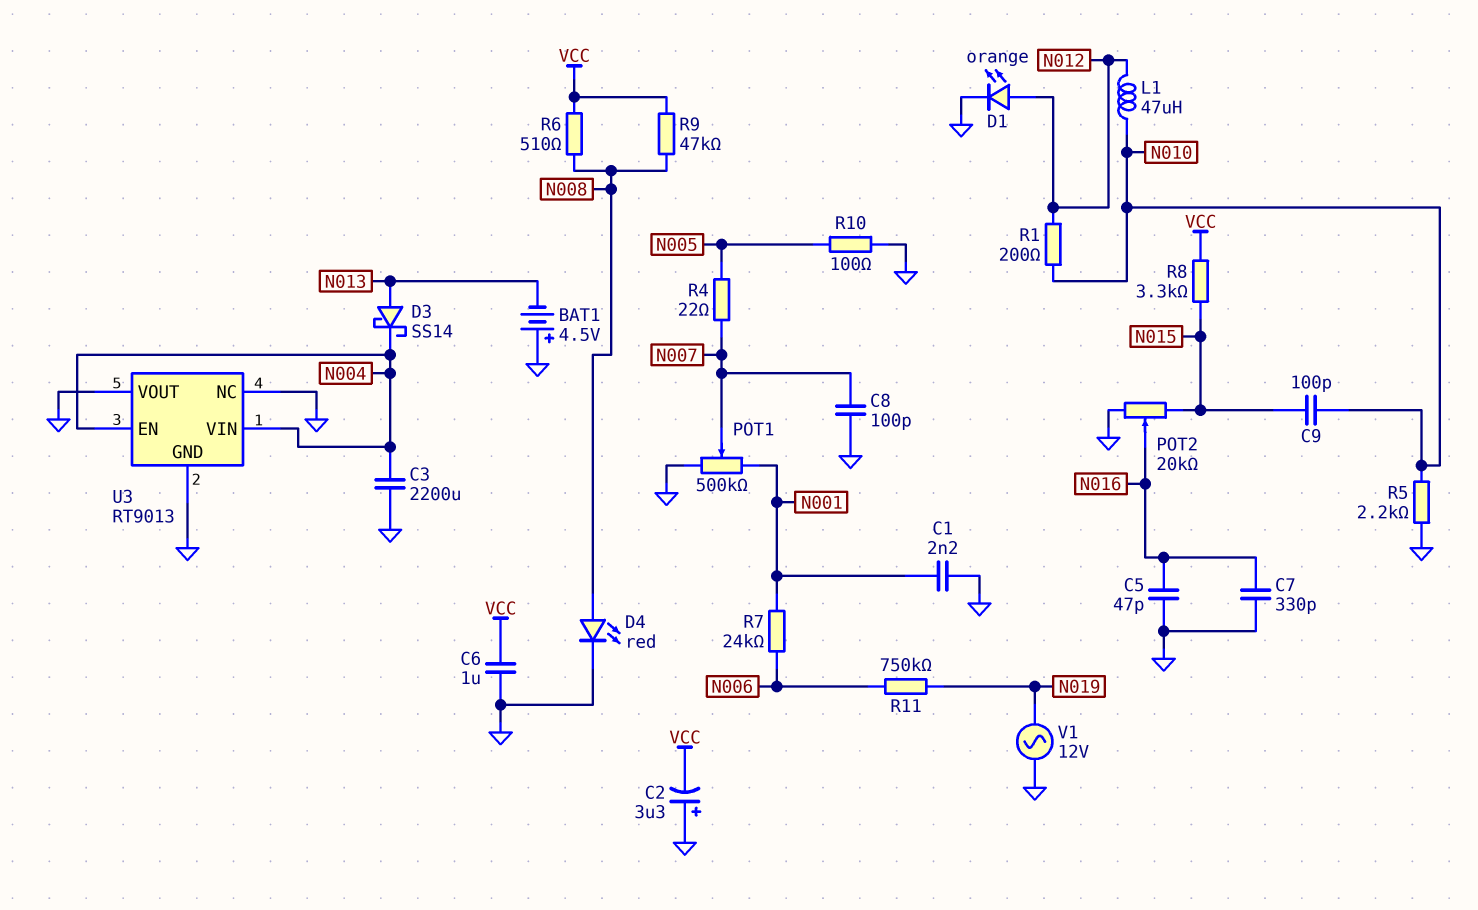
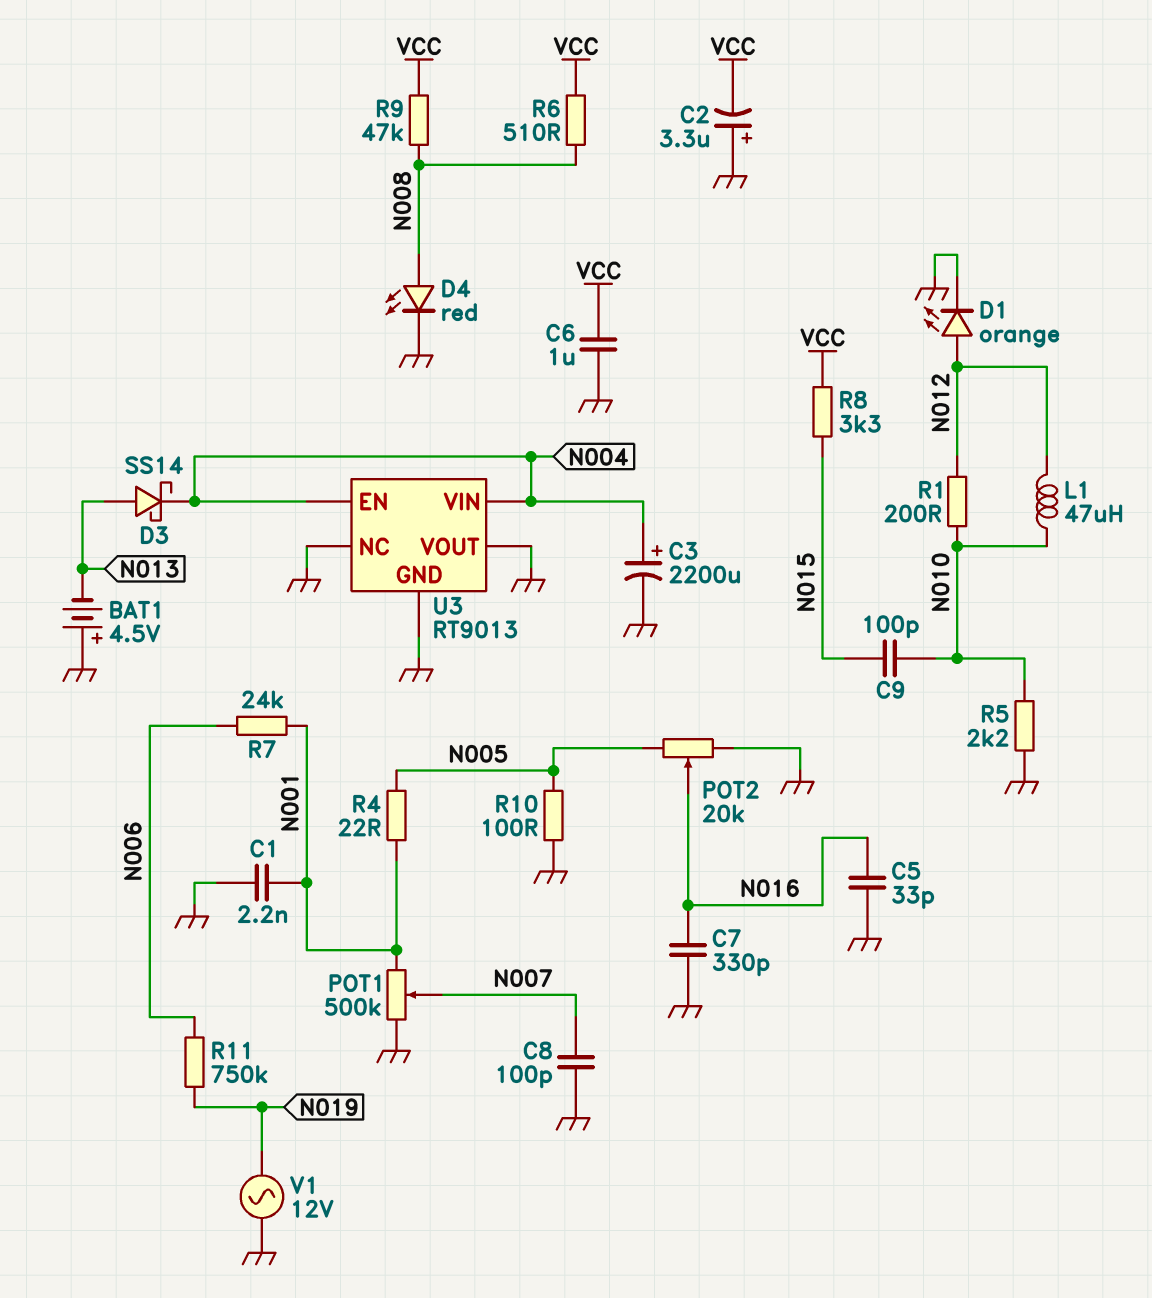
C3: 2200uF (GND, N004) -> 2200uF (plus N004, minus GND)
C5: 47pF (GND, N016) -> 33pF (GND, N016)
POT2: 20k (GND, N015, wiper N016) -> 20k (GND, N005, wiper N016)
R4: 22 (N005, N007) -> 22 (N001, N005)

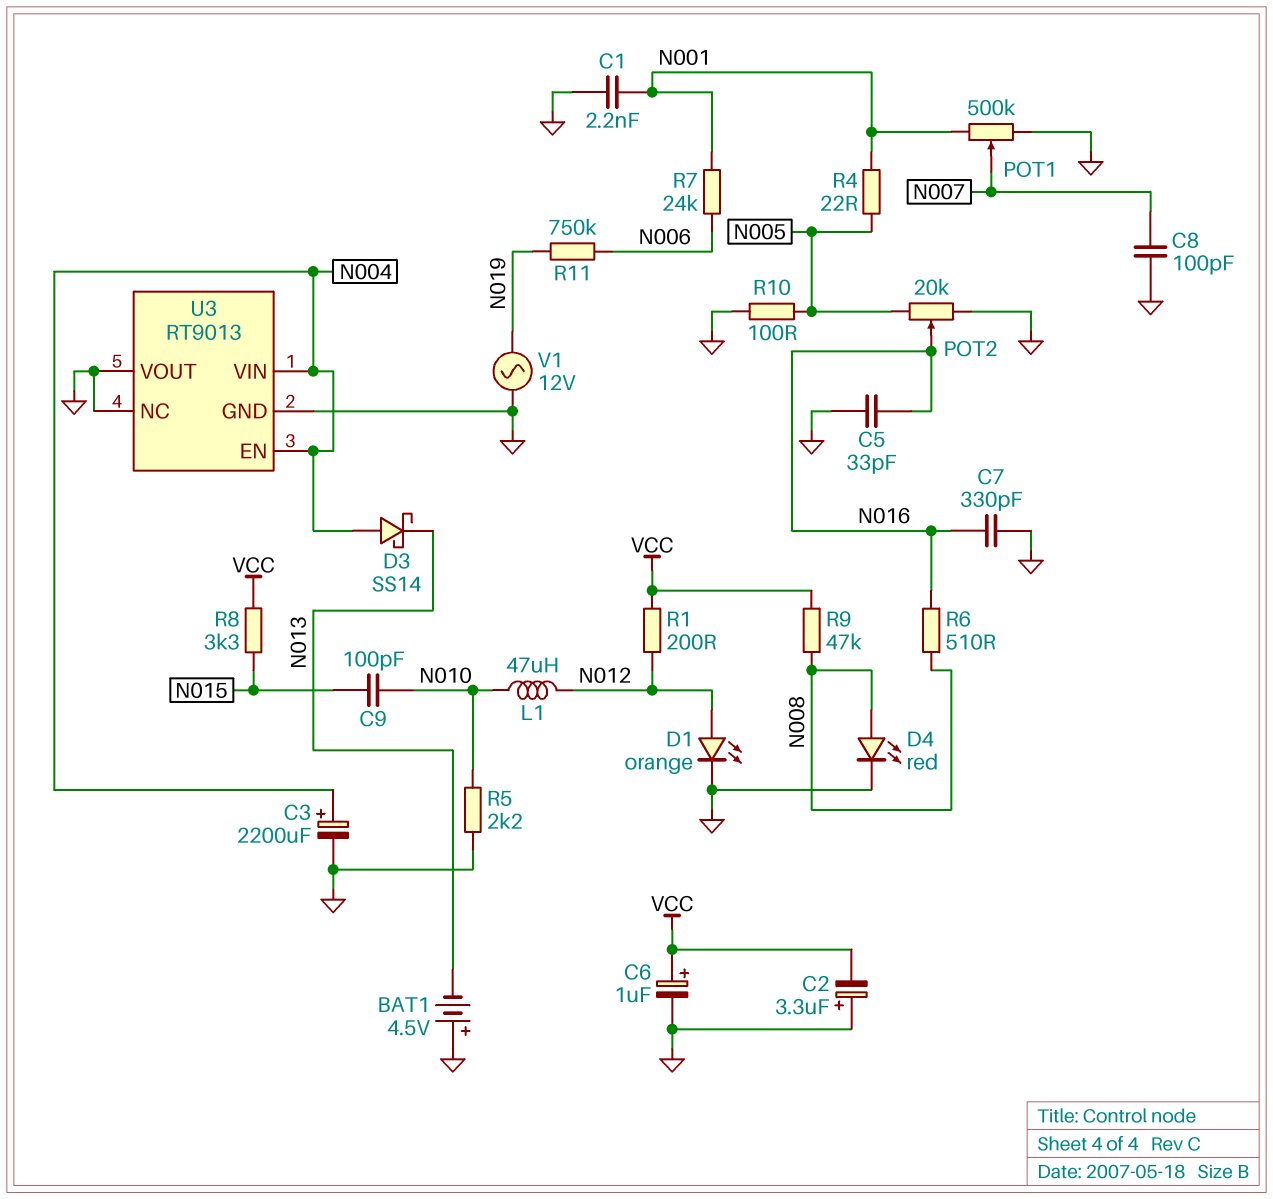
C6: 1uF (GND, VCC) -> 1uF (plus VCC, minus GND)
D3: schottky SS14 (A N013, K N004) -> schottky SS14 (A N004, K N013)
R1: 200 (N010, N012) -> 200 (N012, VCC)
R6: 510 (N008, VCC) -> 510 (N008, N016)

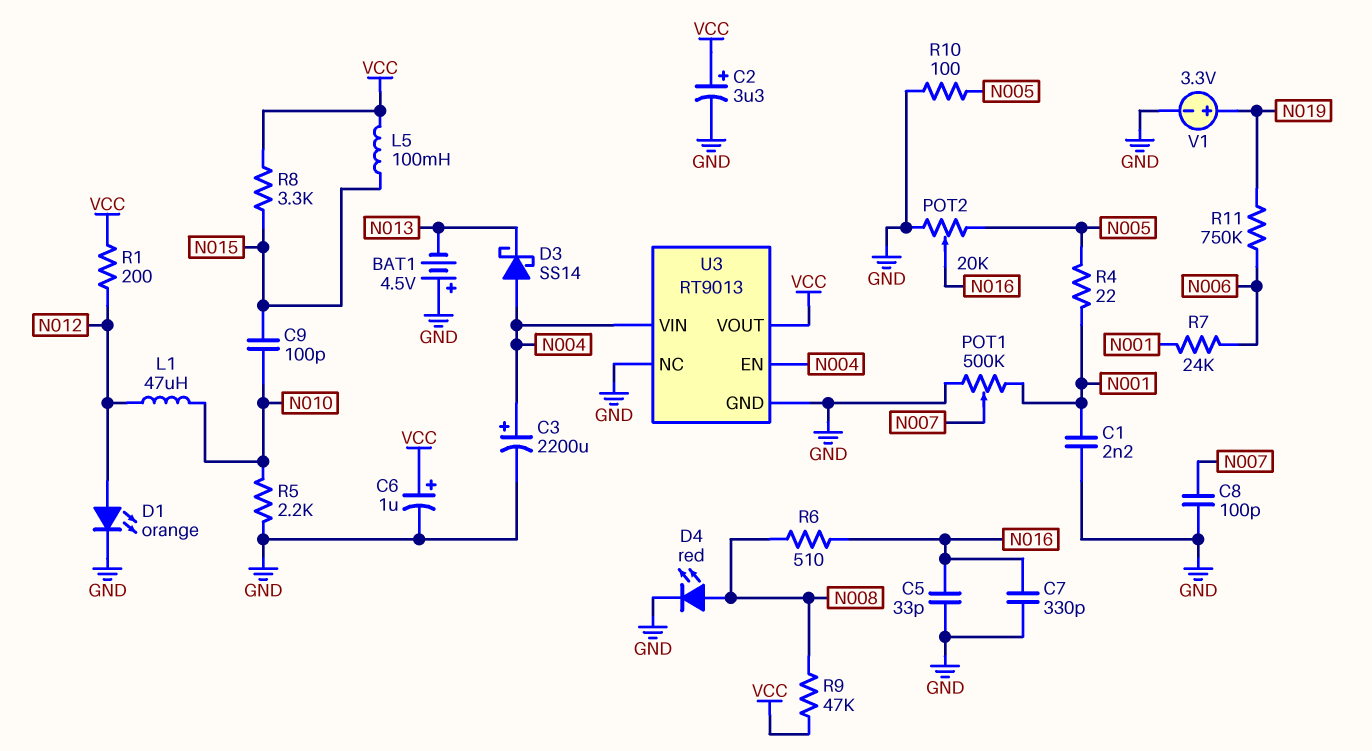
C2: 3.3uF (plus GND, minus VCC) -> 3.3uF (plus VCC, minus GND)
L5: none -> 100mH (N015, VCC)
U3 pin VOUT: GND -> VCC
V1: AC 12V (GND, N019) -> 3.3V (plus N019, minus GND)

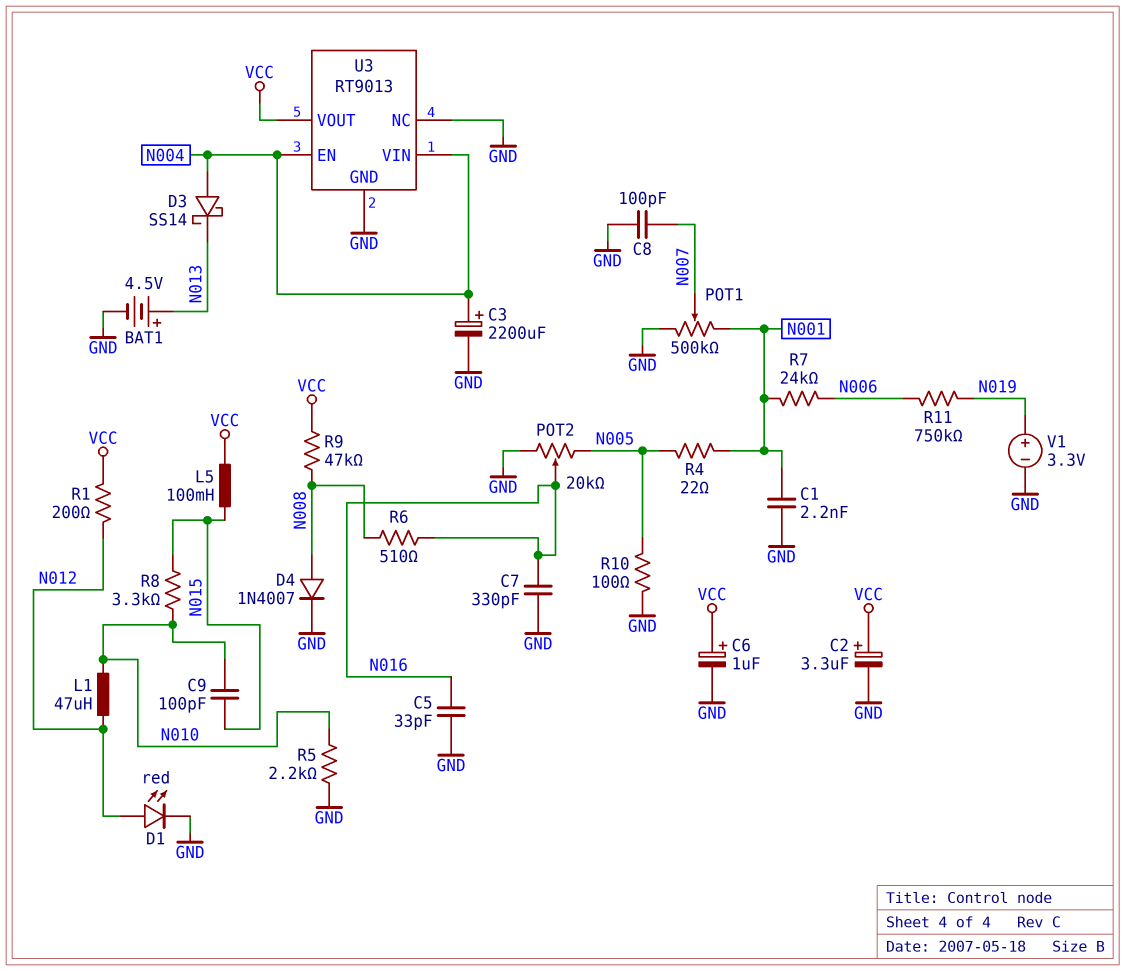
BAT1: 4.5V (plus GND, minus N013) -> 4.5V (plus N013, minus GND)
D1: LED orange (A N012, K GND) -> LED red (A N012, K GND)
D4: LED red (A N008, K GND) -> diode 1N4007 (A N008, K GND)
R8: 3.3k (N015, VCC) -> 3.3k (N010, N015)

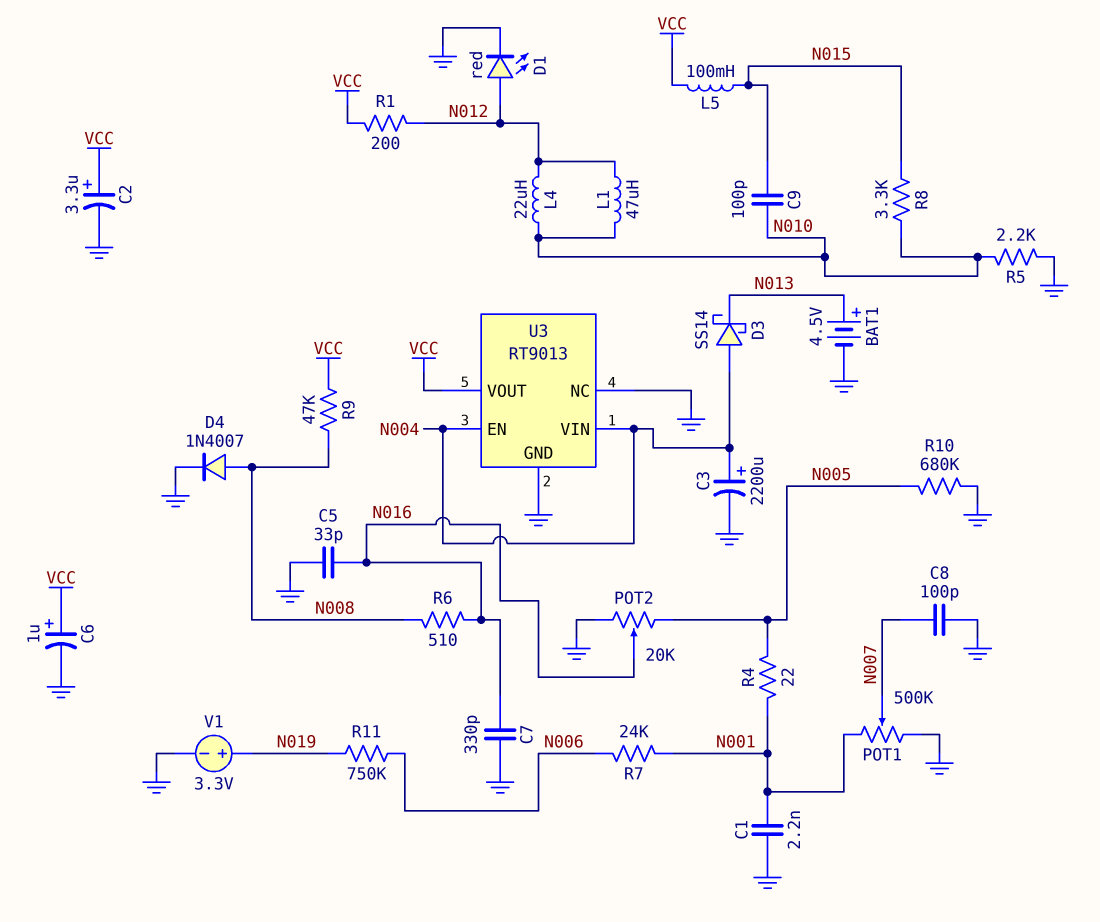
L4: none -> 22uH (N010, N012)
R10: 100 (GND, N005) -> 680k (GND, N005)

